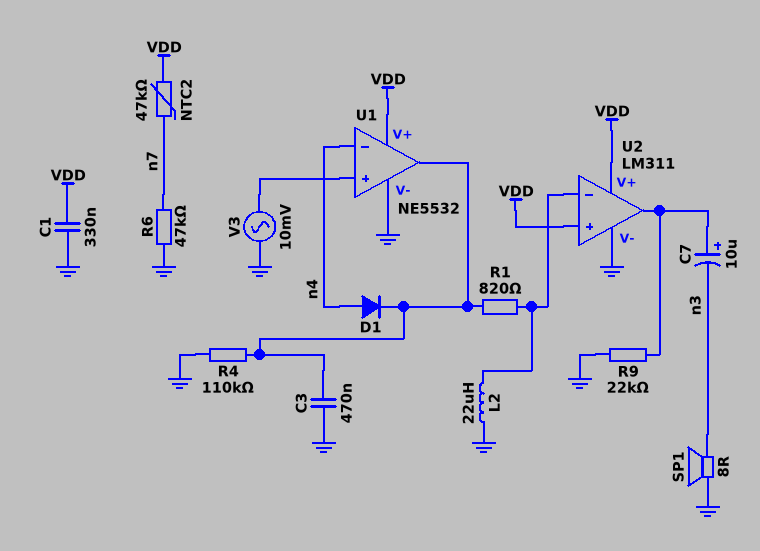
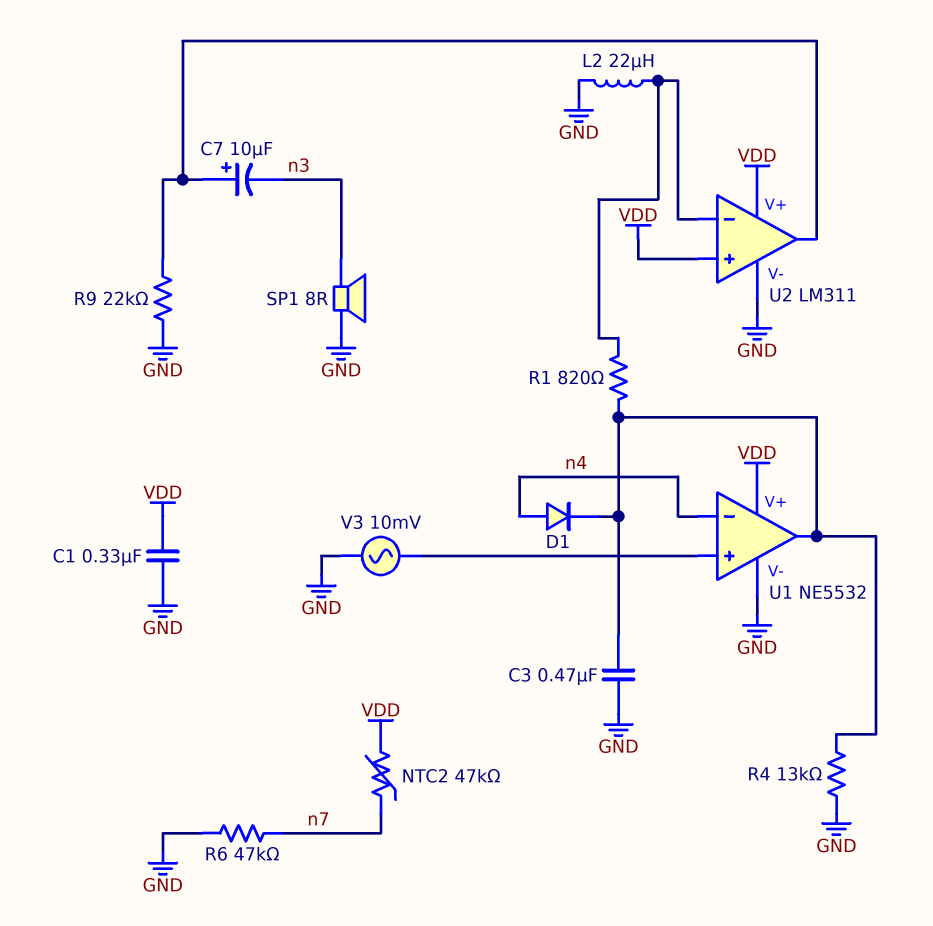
R4: 110k (GND, U1/out) -> 13k (GND, U1/out)

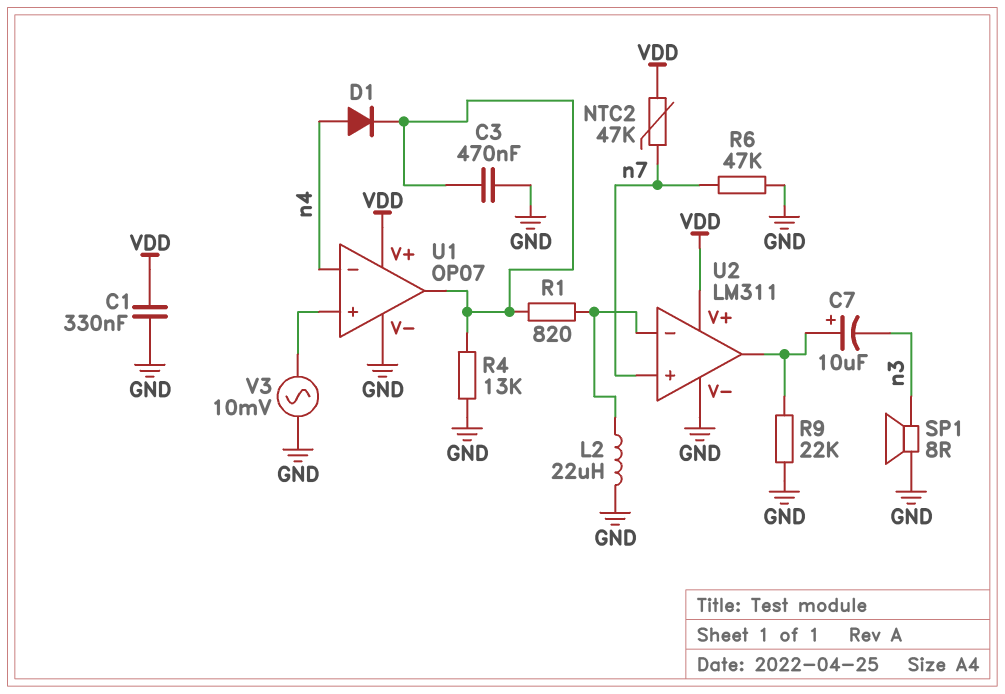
U1: NE5532 -> OP07
U2 pin in+: VDD -> n7

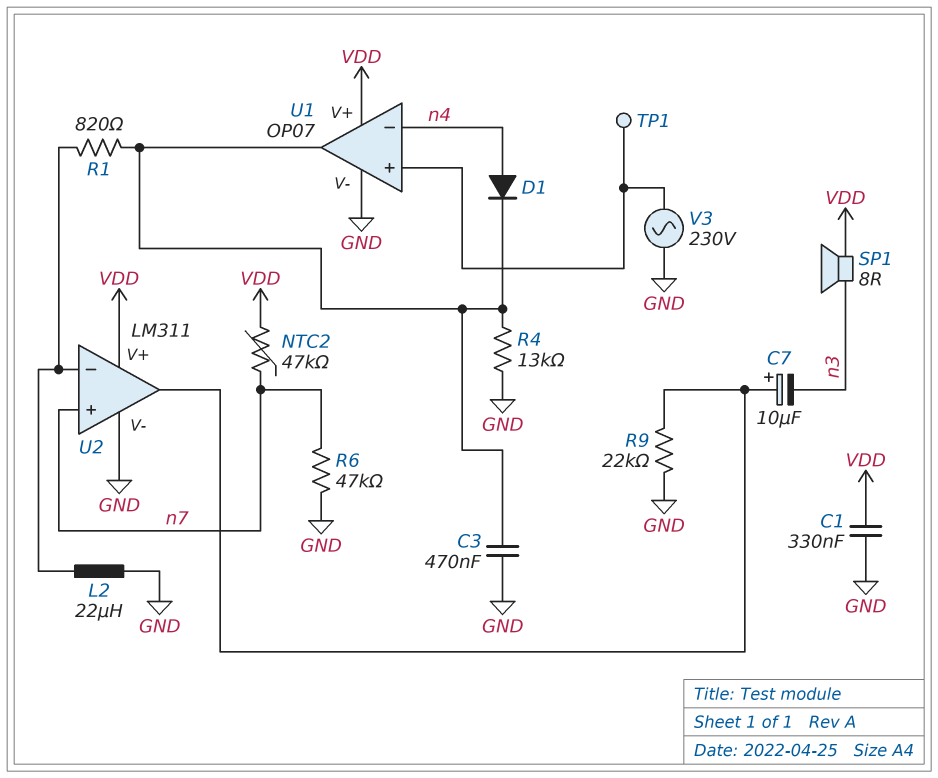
SP1: speaker 8R (GND, n3) -> speaker 8R (VDD, n3)
TP1: none -> test point (U1/in+)
V3: AC 10mV (GND, U1/in+) -> AC 230V (GND, U1/in+)

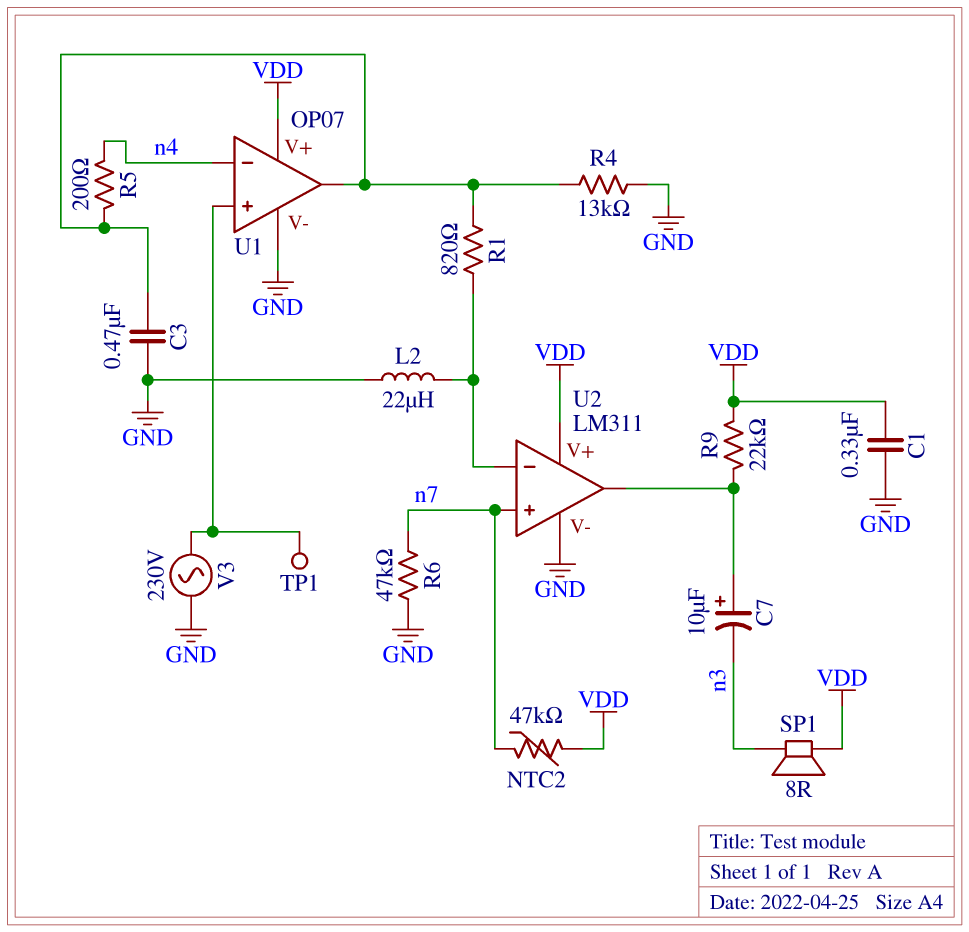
D1: diode (A n4, K U1/out) -> none
R5: none -> 200 (U1/out, n4)
R9: 22k (GND, U2/out) -> 22k (U2/out, VDD)

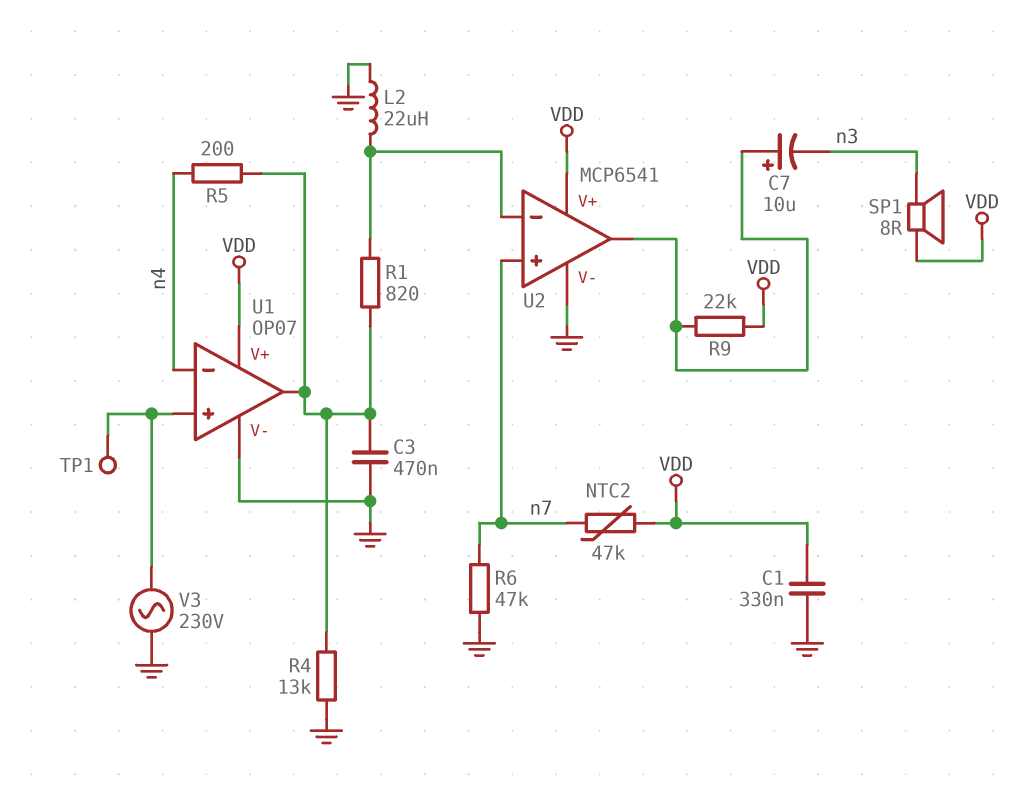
U2: LM311 -> MCP6541

